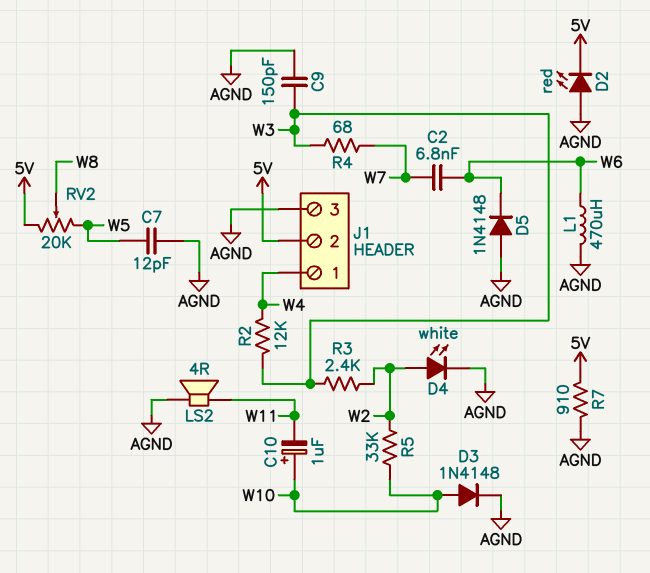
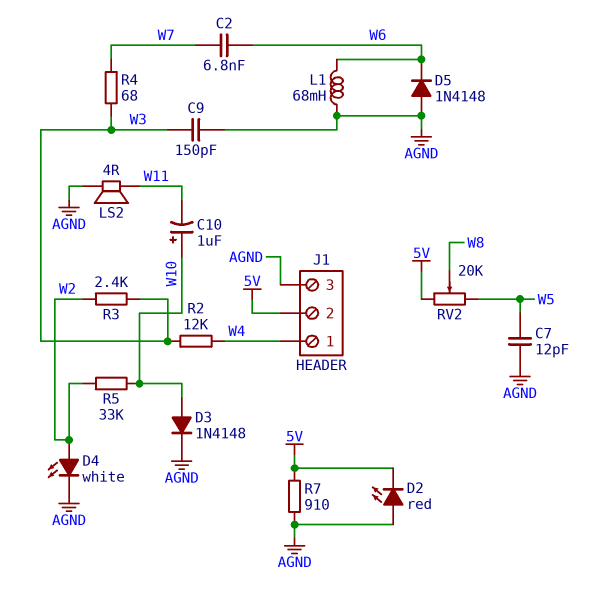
L1: 470uH (AGND, W6) -> 68mH (AGND, W6)

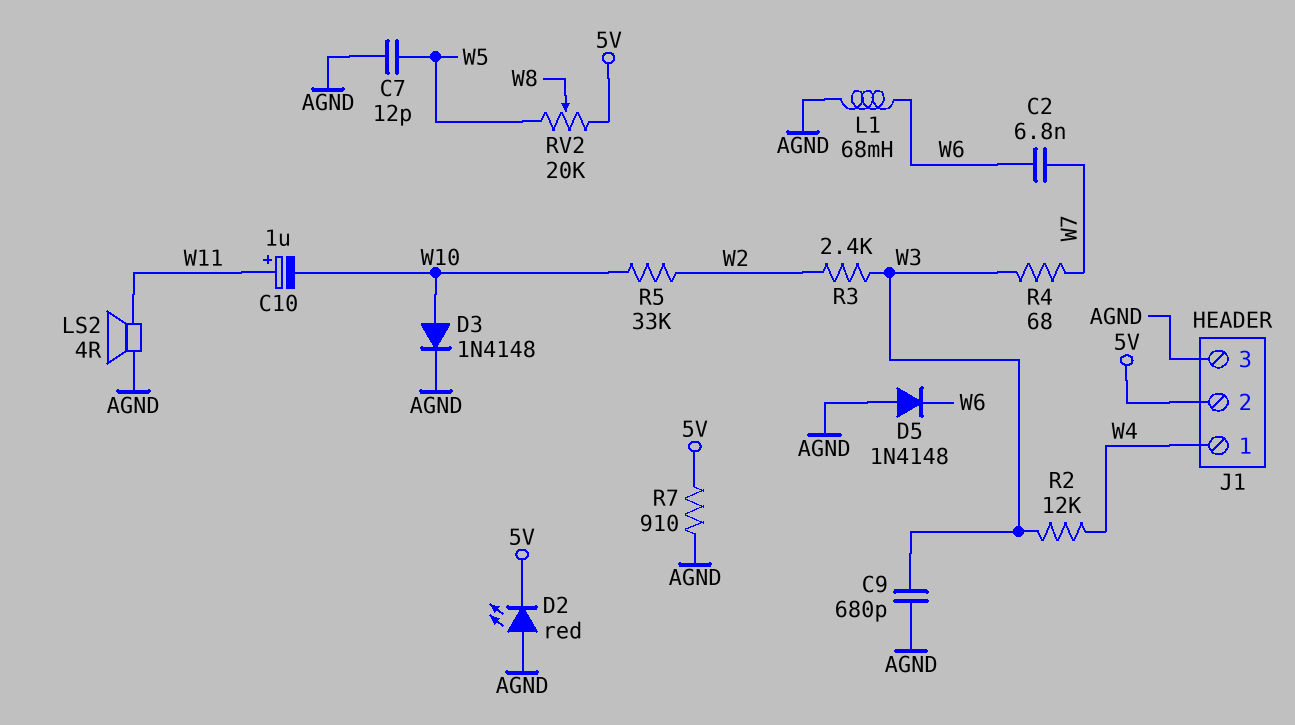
C9: 150pF (AGND, W3) -> 680pF (AGND, W3)
C10: 1uF (plus W10, minus W11) -> 1uF (plus W11, minus W10)
D4: LED white (A W2, K AGND) -> none

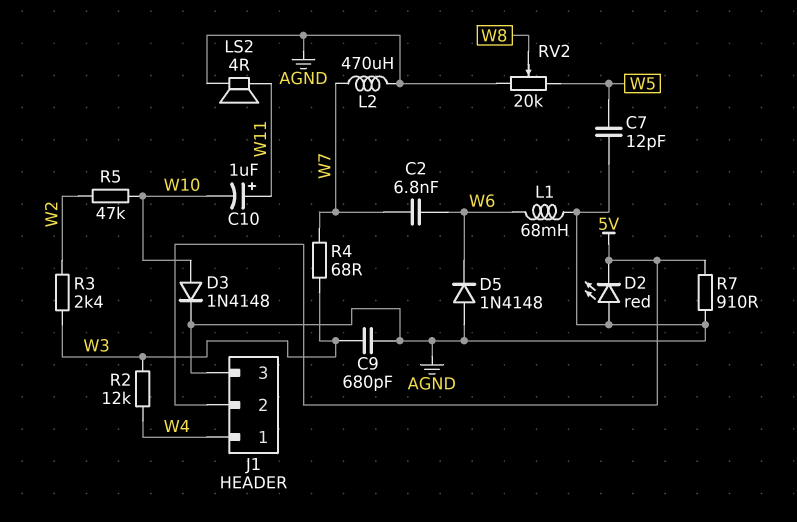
L2: none -> 470uH (AGND, W7)
R5: 33k (W2, W10) -> 47k (W2, W10)
RV2: 20k (5V, W5, wiper W8) -> 20k (AGND, W5, wiper W8)

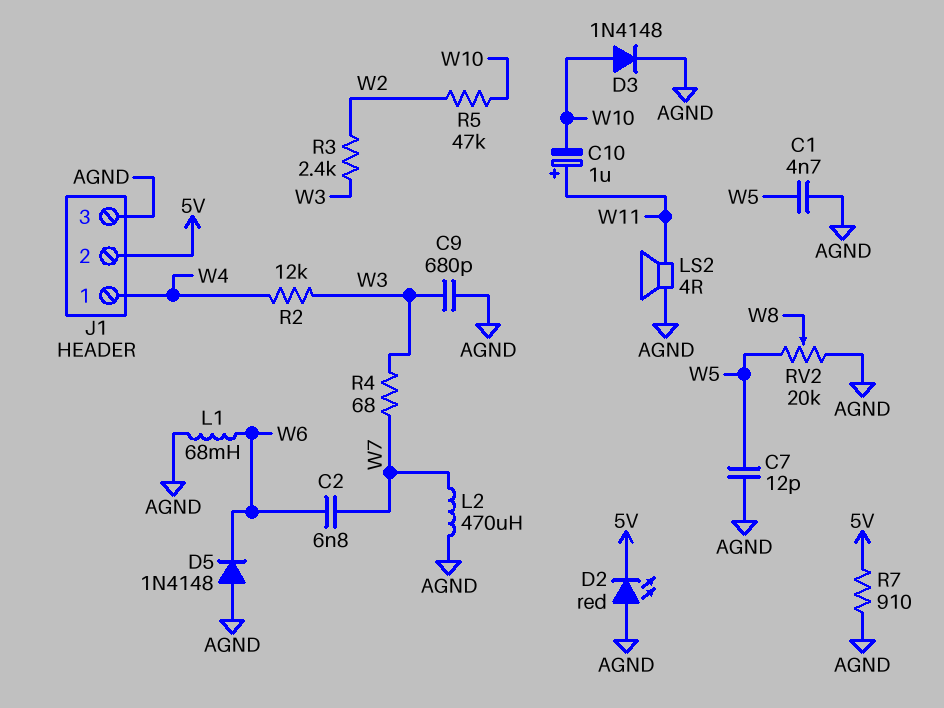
C1: none -> 4.7nF (AGND, W5)

